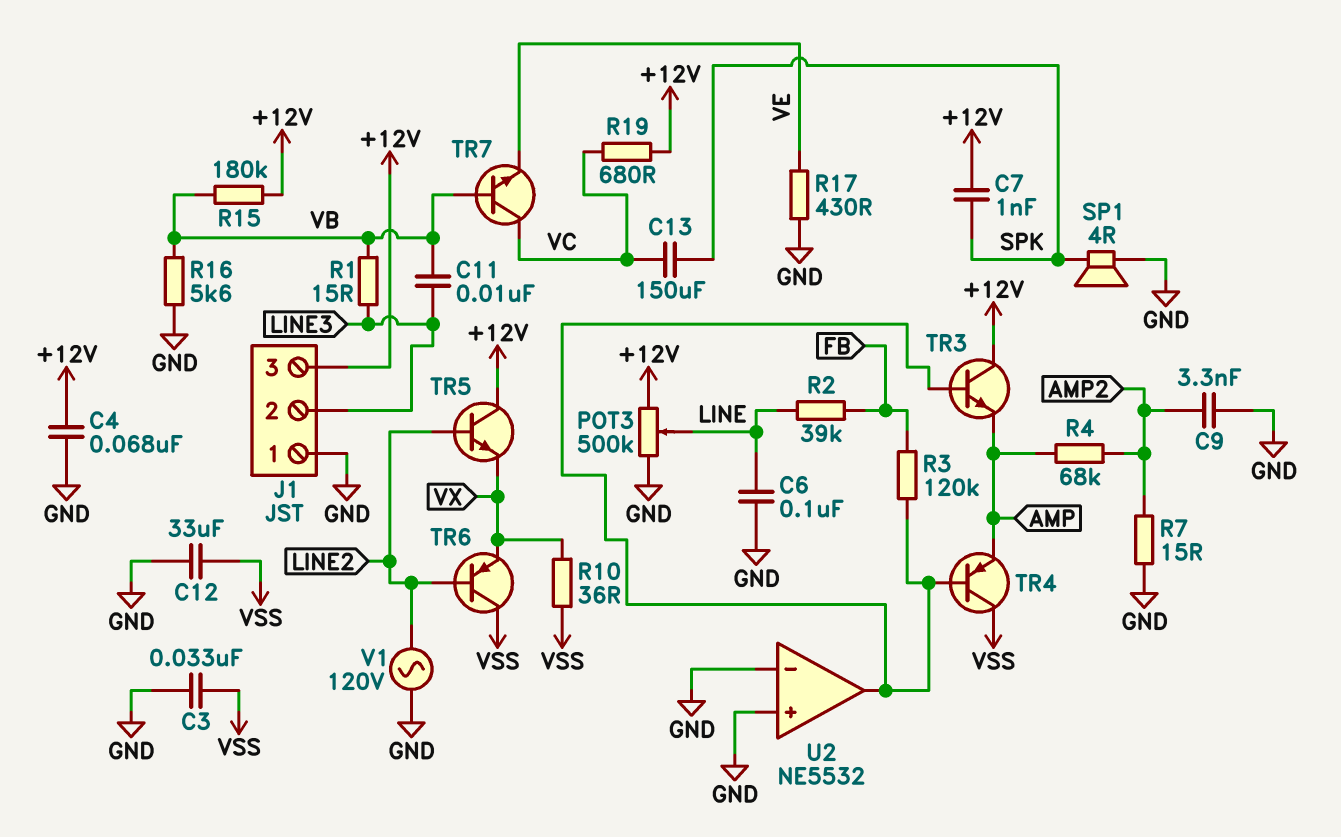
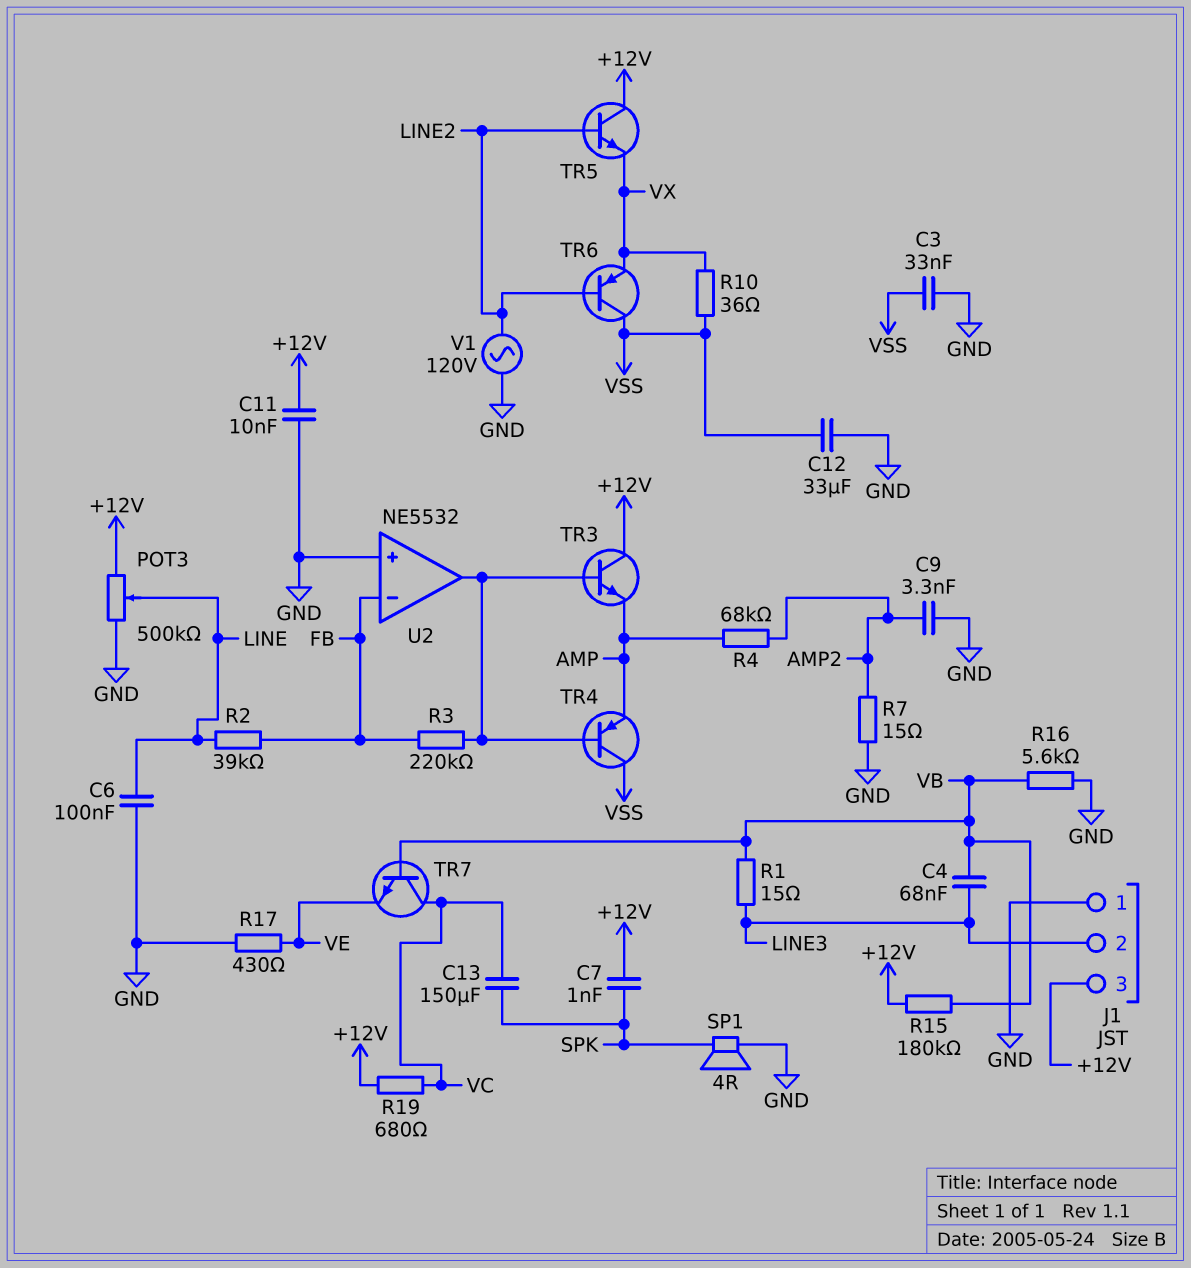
C4: 68nF (+12V, GND) -> 68nF (LINE3, VB)
C11: 10nF (LINE3, VB) -> 10nF (+12V, GND)
R3: 120k (FB, U2/out) -> 220k (FB, U2/out)
U2 pin in-: GND -> FB

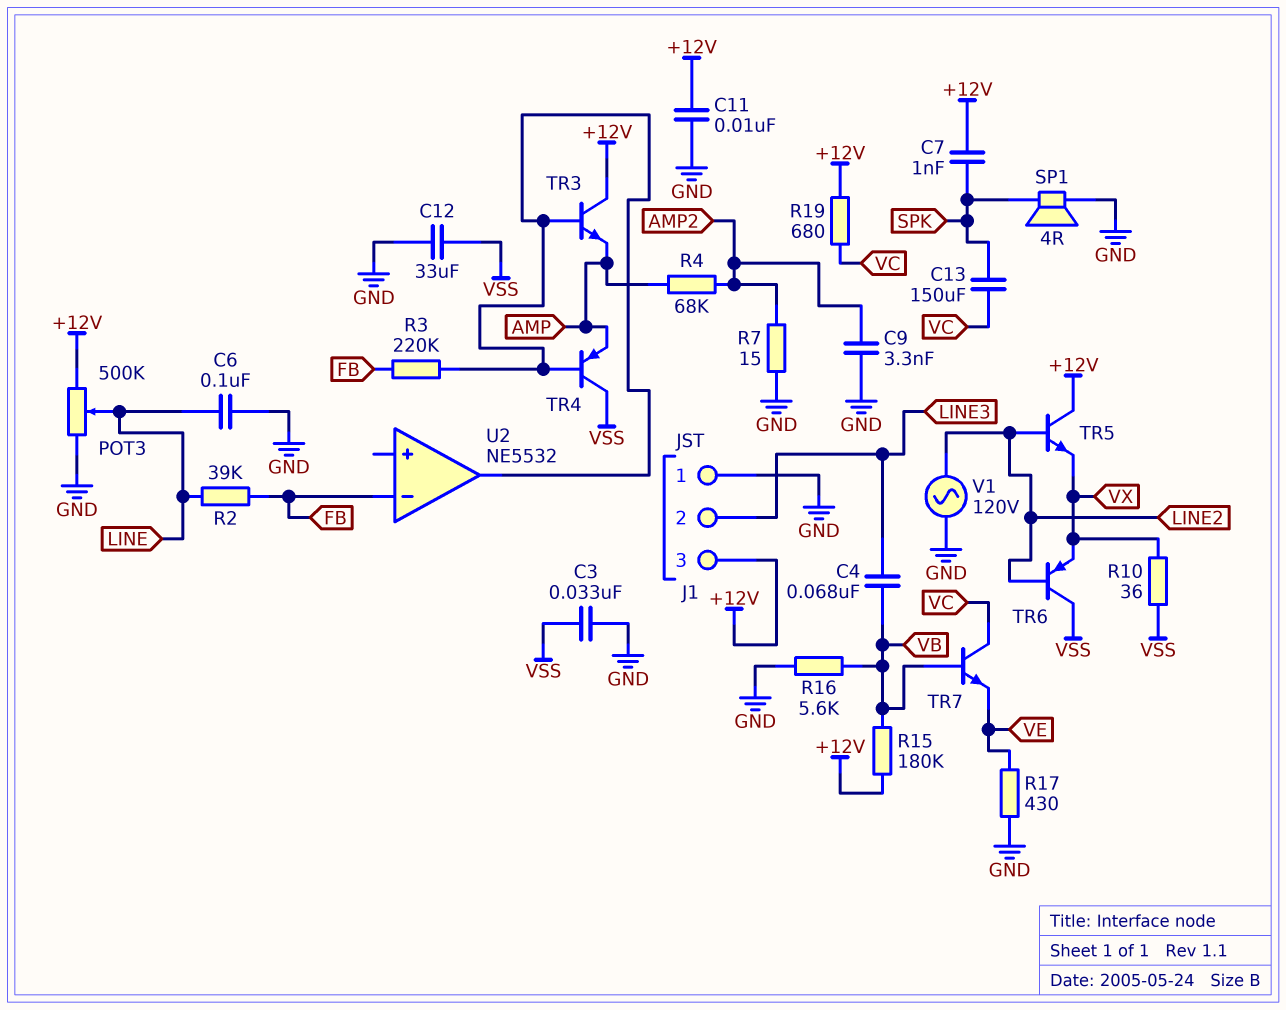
R1: 15 (LINE3, VB) -> none
U2 pin in+: GND -> none

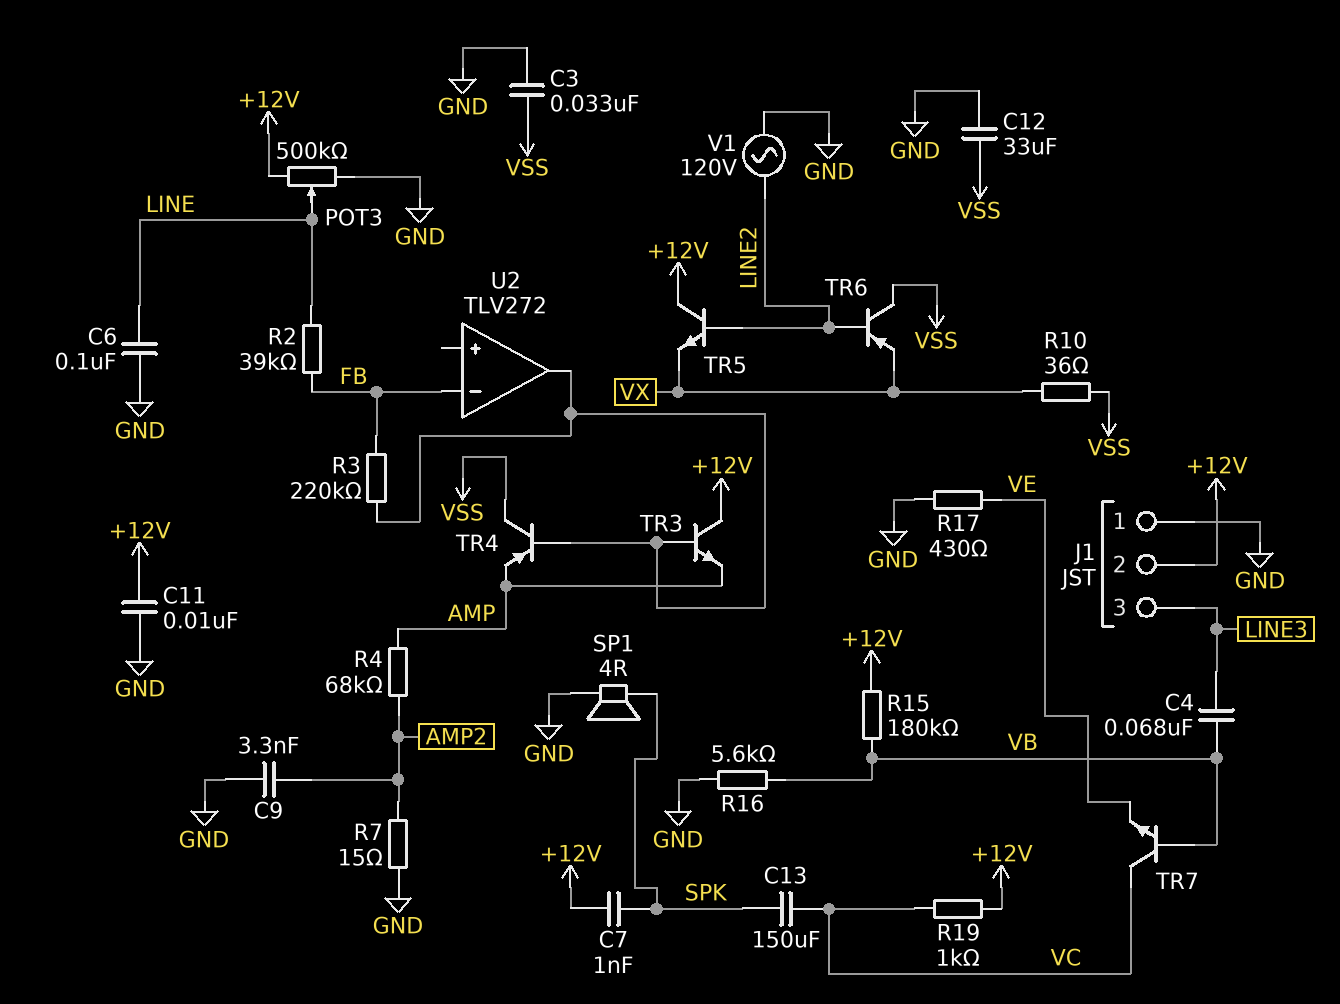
J1 pin 2: LINE3 -> +12V
J1 pin 3: +12V -> LINE3
R19: 680 (+12V, VC) -> 1k (+12V, VC)
U2: NE5532 -> TLV272

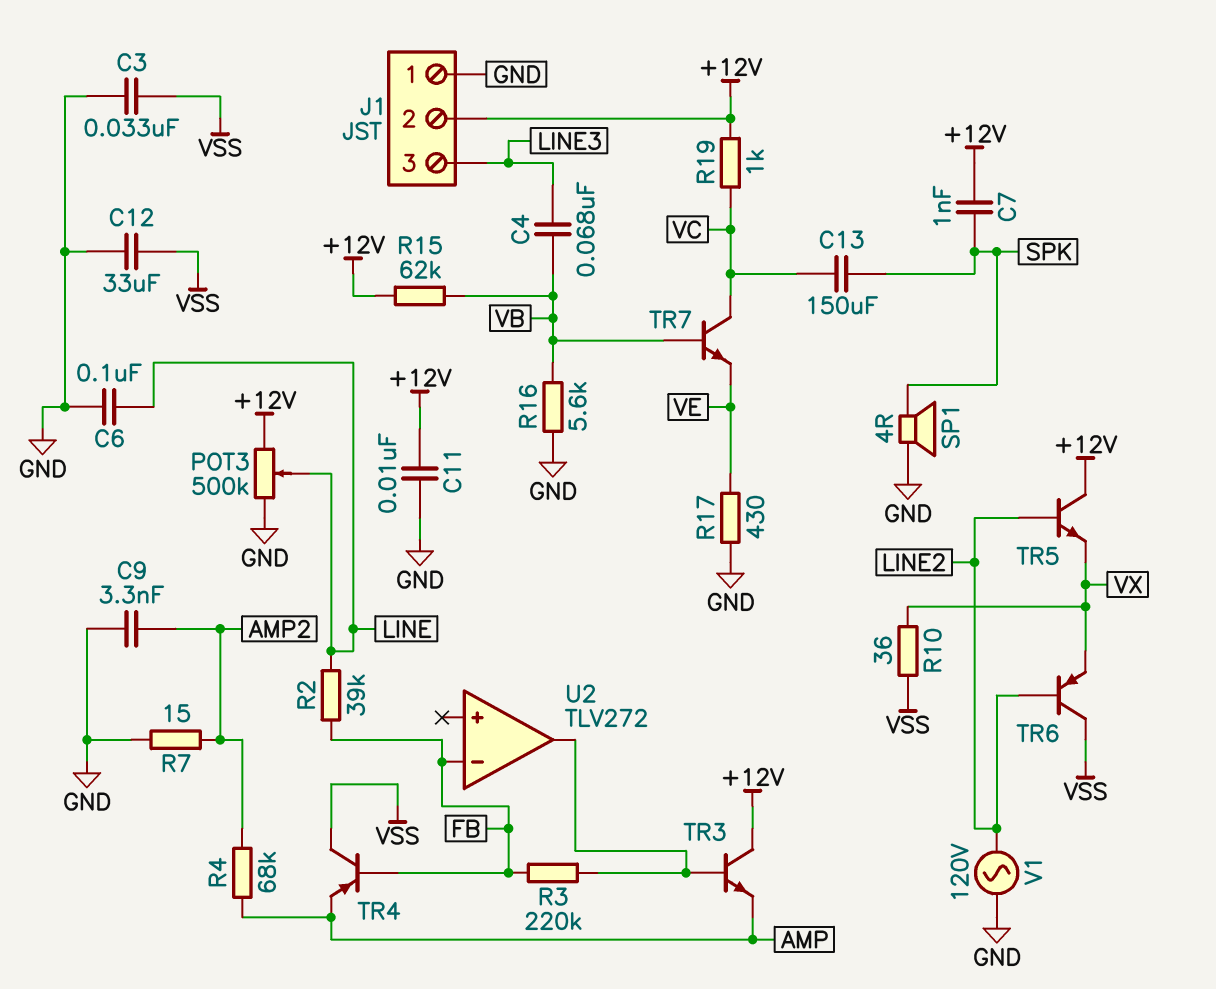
R15: 180k (+12V, VB) -> 62k (+12V, VB)
TR4: PNP (B U2/out, C VSS, E AMP) -> PNP (B FB, C VSS, E AMP)

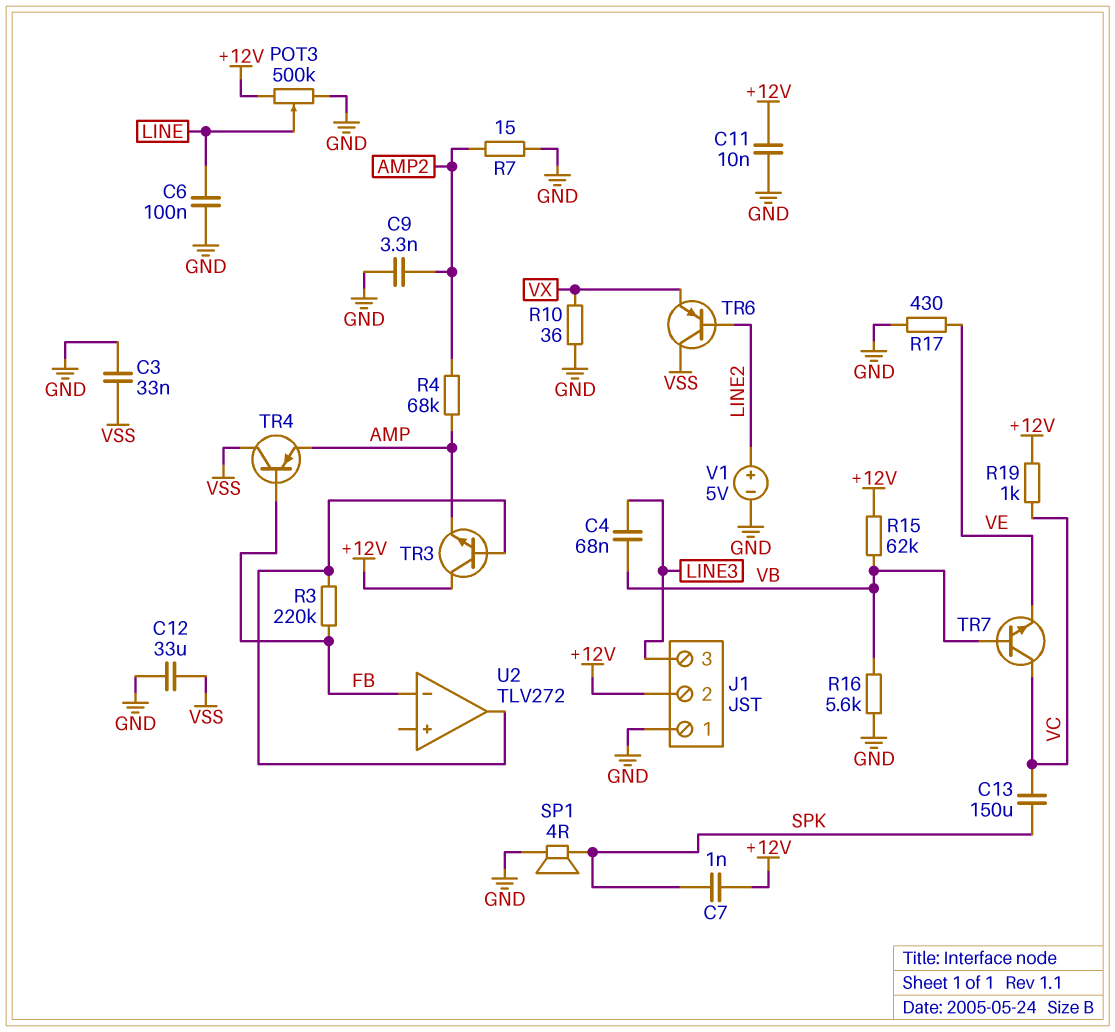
R2: 39k (FB, LINE) -> none
R10: 36 (VSS, VX) -> 36 (GND, VX)
TR5: NPN (B LINE2, C +12V, E VX) -> none
V1: AC 120V (GND, LINE2) -> 5V (plus LINE2, minus GND)

